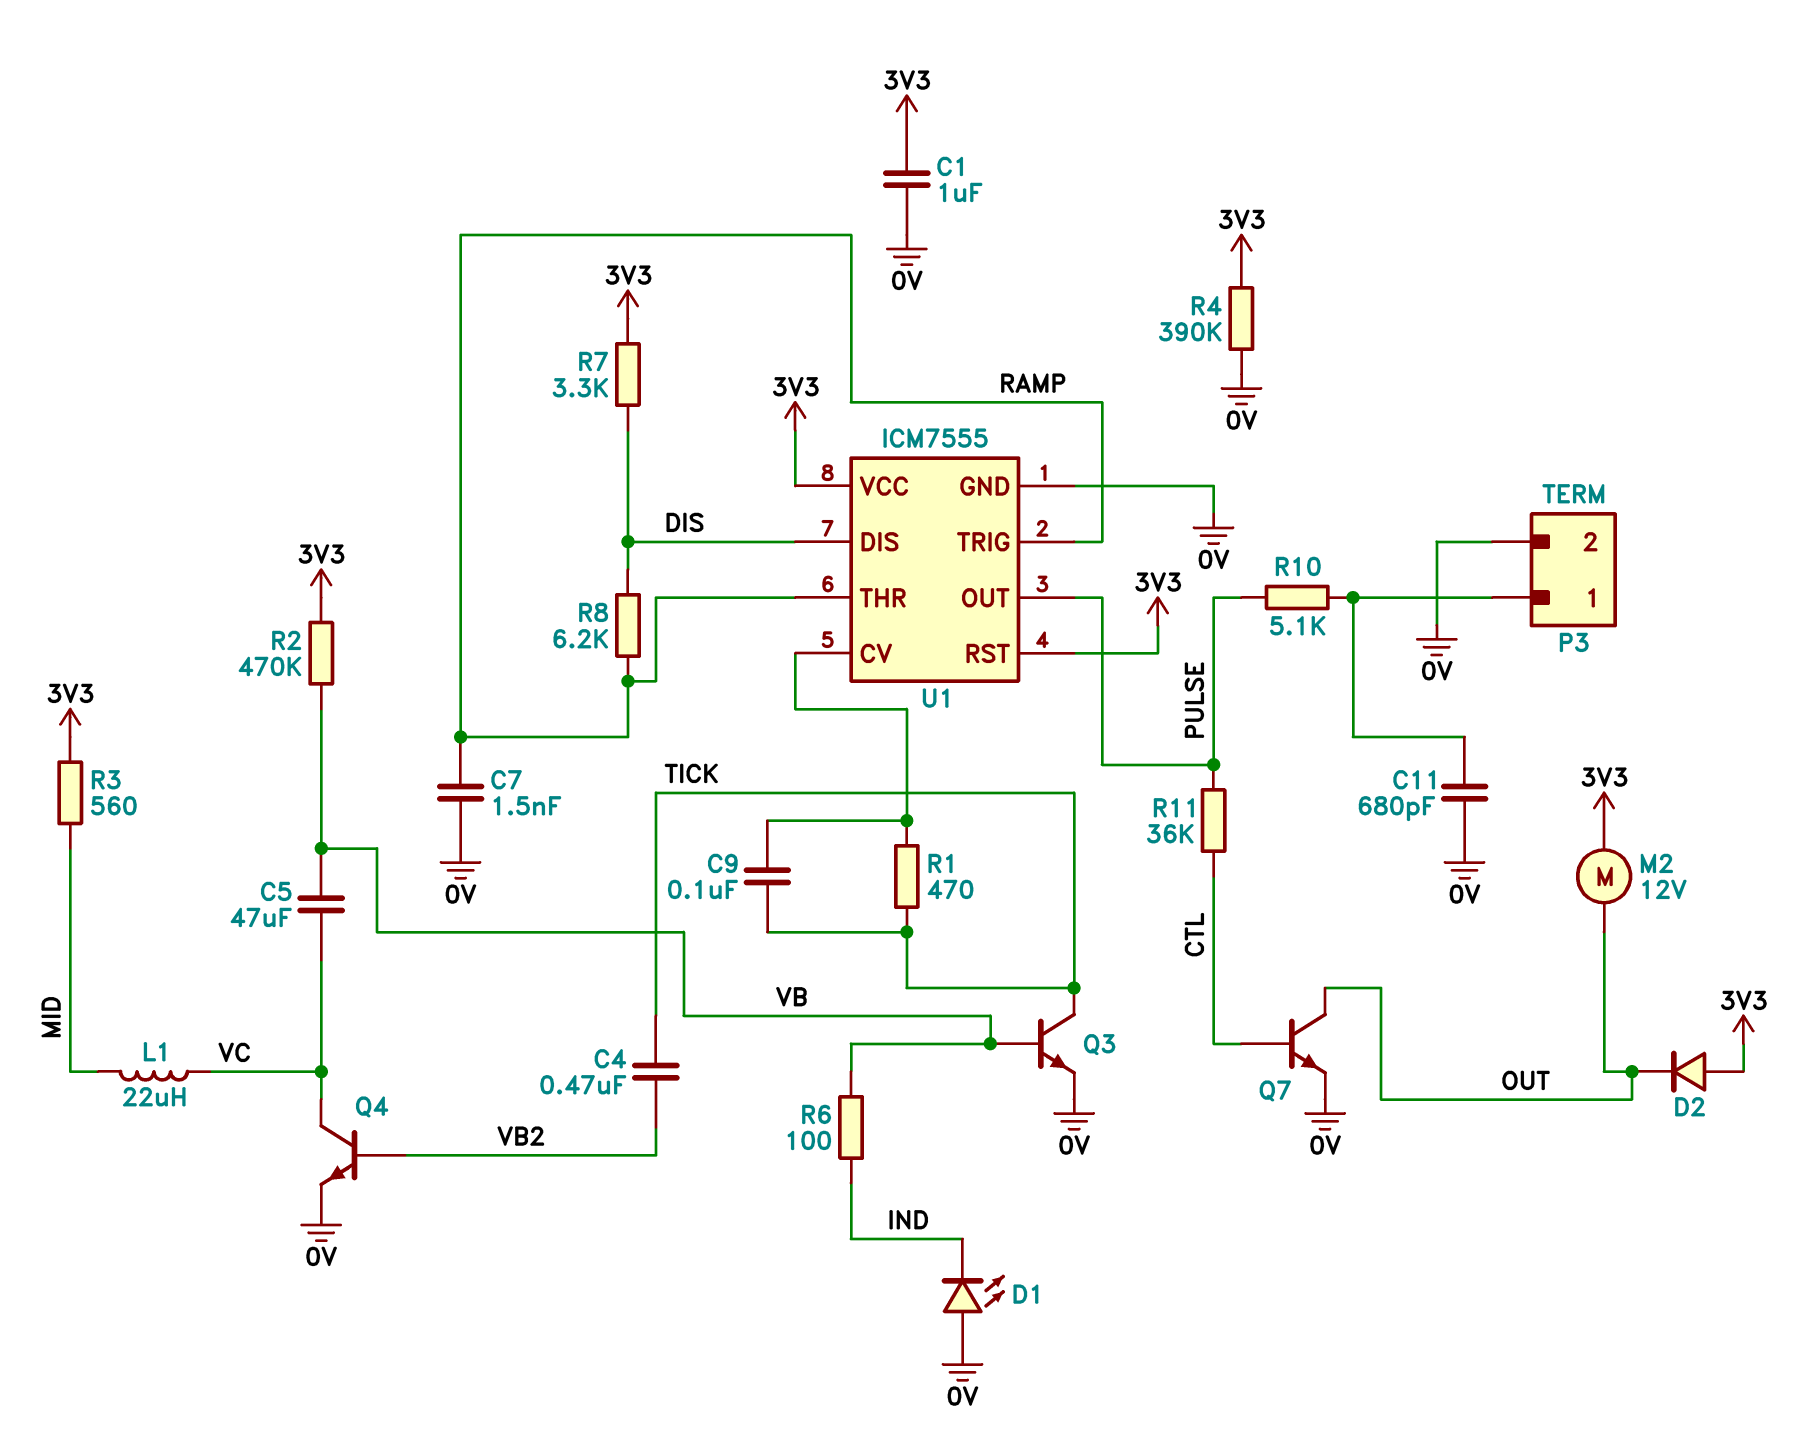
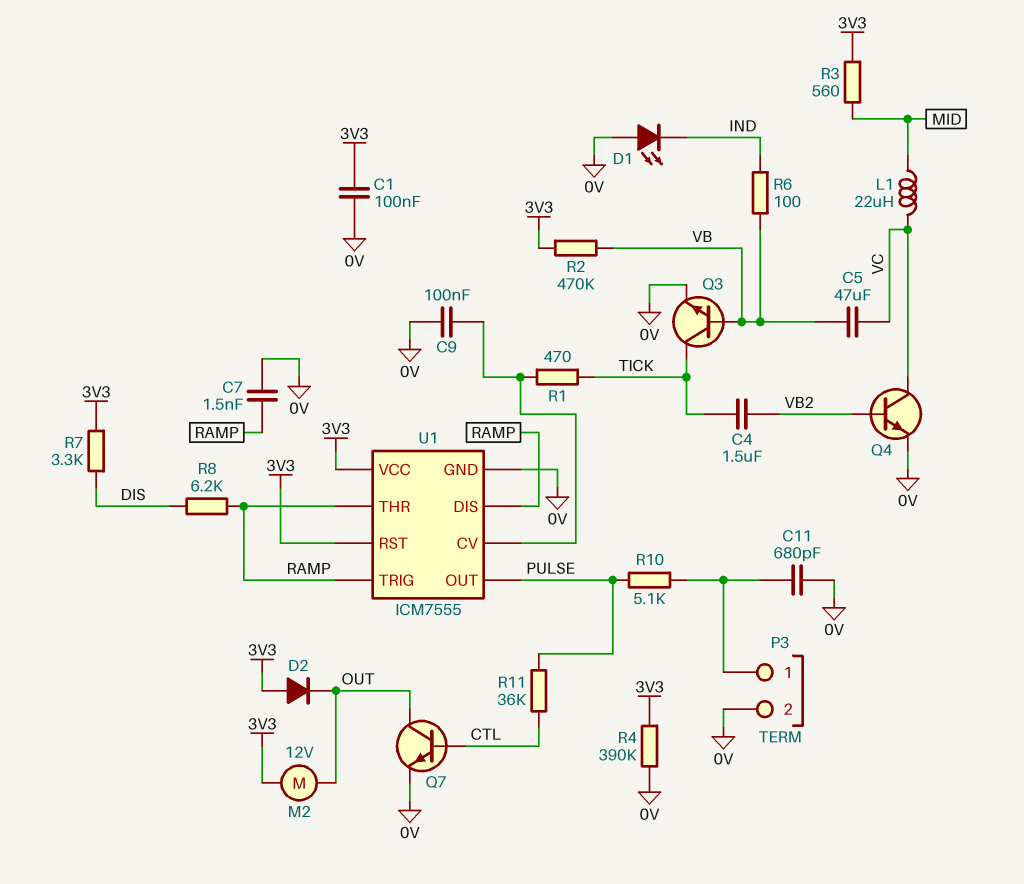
C1: 1uF (0V, 3V3) -> 100nF (0V, 3V3)
C4: 470nF (TICK, VB2) -> 1.5uF (TICK, VB2)
C9: 100nF (TICK, U1/CV) -> 100nF (0V, U1/CV)
U1 pin DIS: DIS -> RAMP

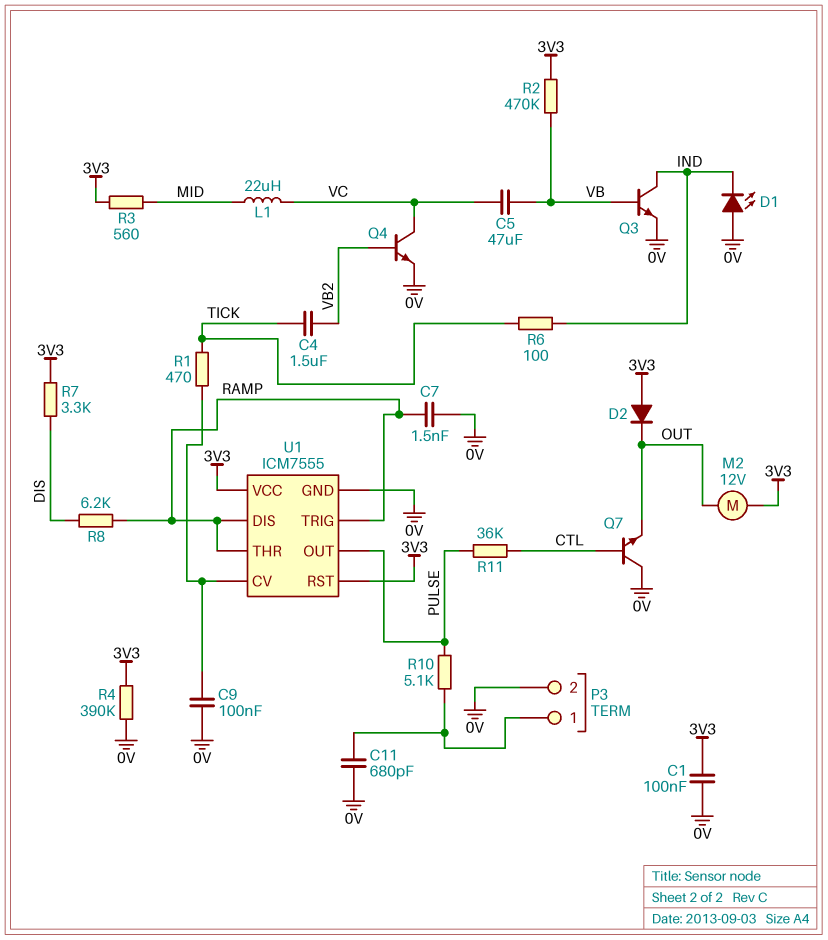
Q3: NPN (B VB, C TICK, E 0V) -> NPN (B VB, C IND, E 0V)
Q7: NPN (B CTL, C OUT, E 0V) -> NPN (B CTL, C 0V, E OUT)
R6: 100 (IND, VB) -> 100 (IND, TICK)

